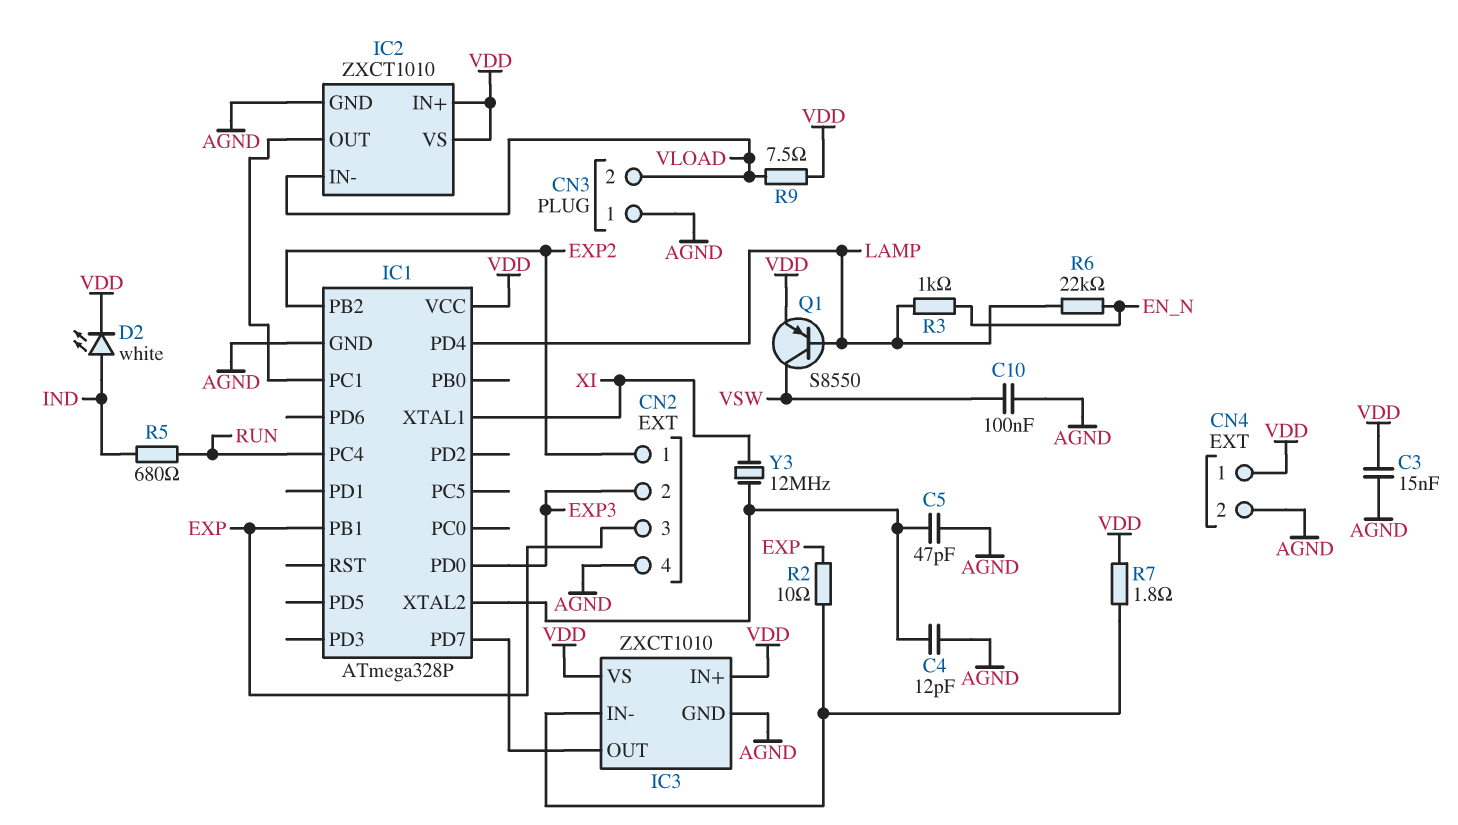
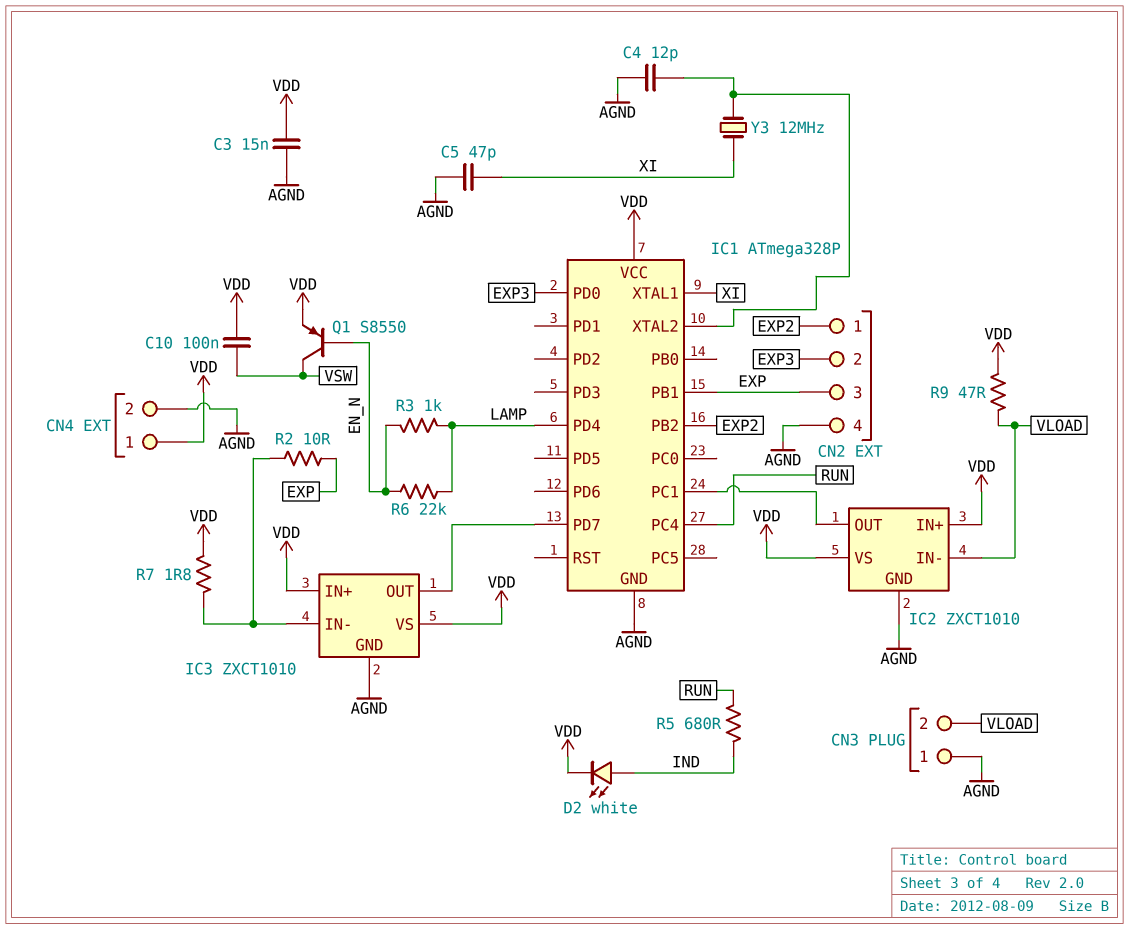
C5: 47pF (AGND, IC1/XTAL2) -> 47pF (AGND, XI)
C10: 100nF (AGND, VSW) -> 100nF (VDD, VSW)
Q1: PNP S8550 (B LAMP, C VSW, E VDD) -> PNP S8550 (B EN_N, C VSW, E VDD)
R9: 7.5 (VDD, VLOAD) -> 47 (VDD, VLOAD)

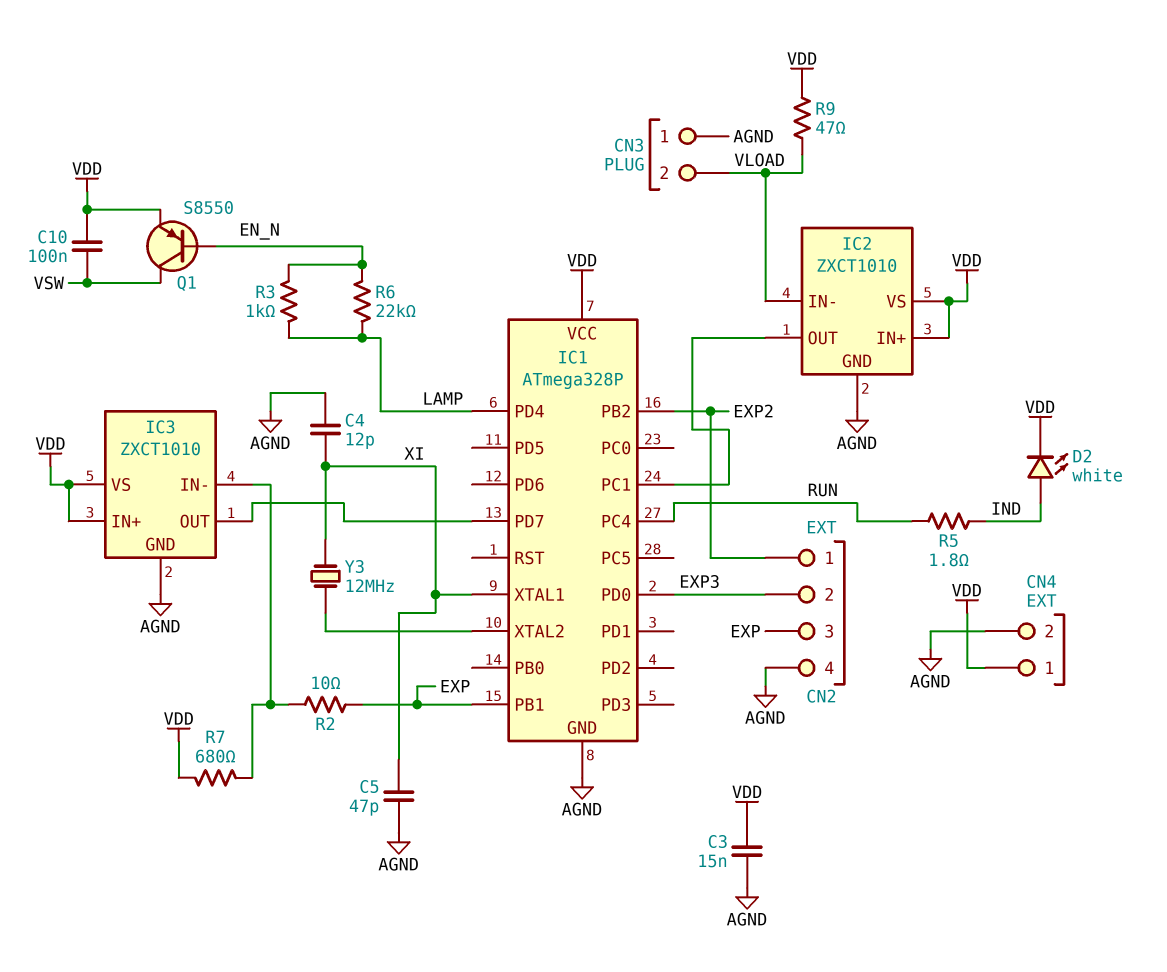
C4: 12pF (AGND, IC1/XTAL2) -> 12pF (AGND, XI)
R5: 680 (IND, RUN) -> 1.8 (IND, RUN)
R7: 1.8 (IC3/IN-, VDD) -> 680 (IC3/IN-, VDD)

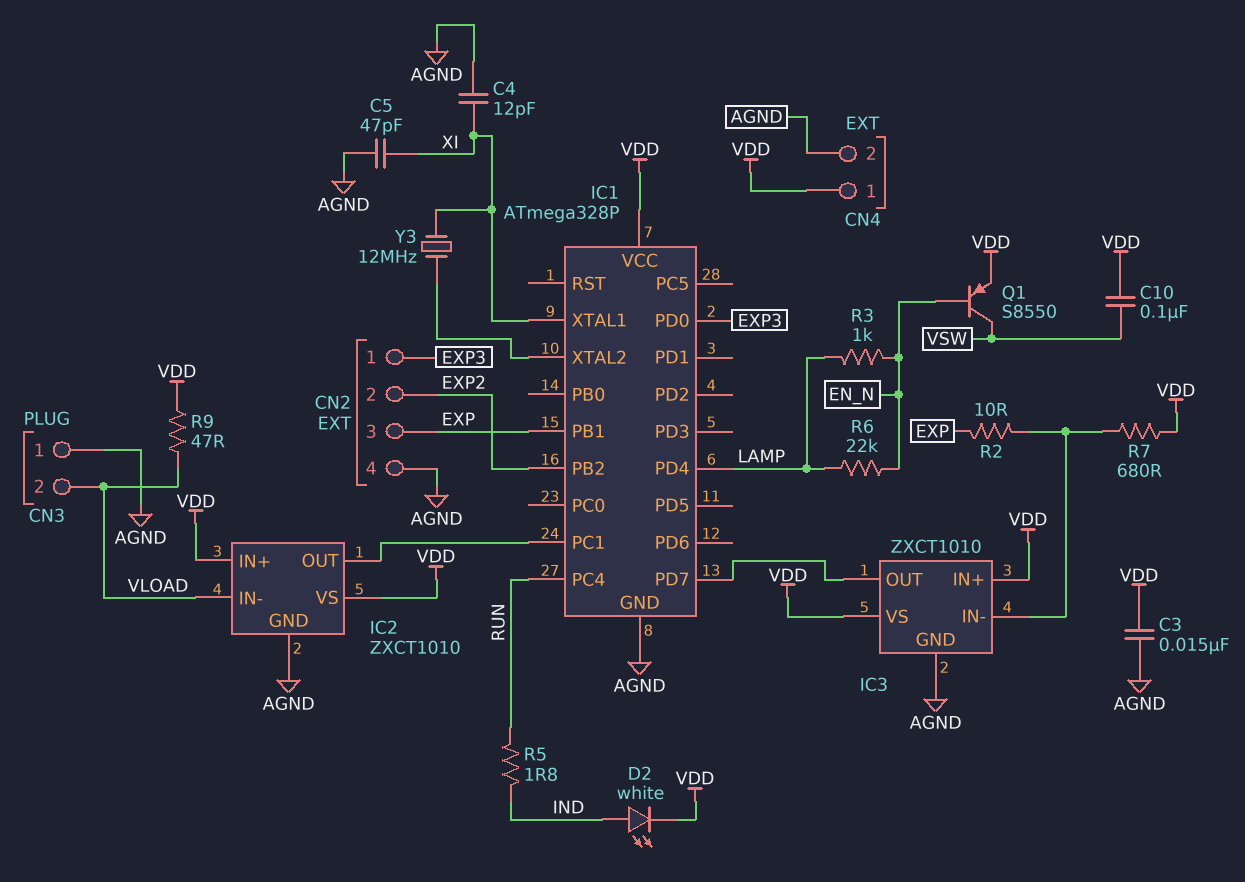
CN2 pin 1: EXP2 -> EXP3
CN2 pin 2: EXP3 -> EXP2

